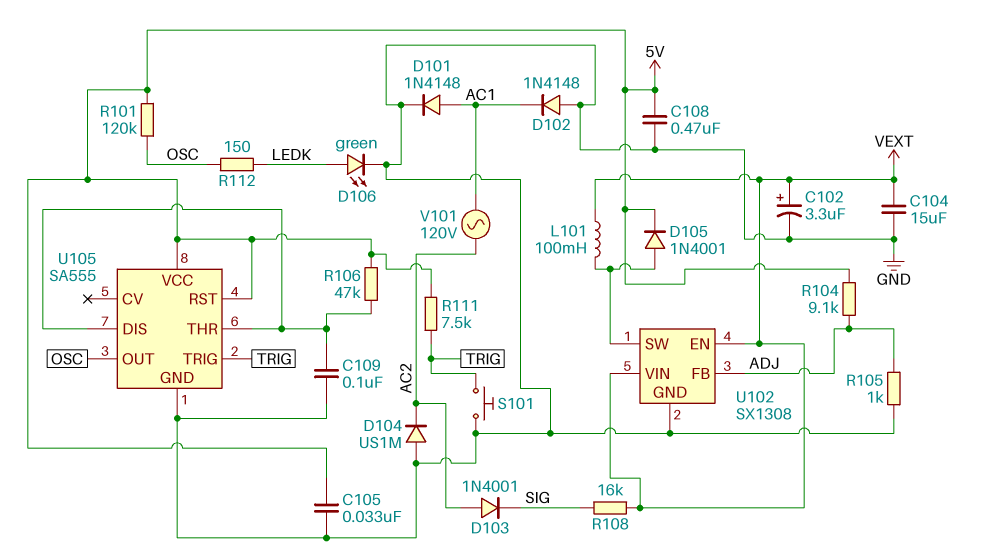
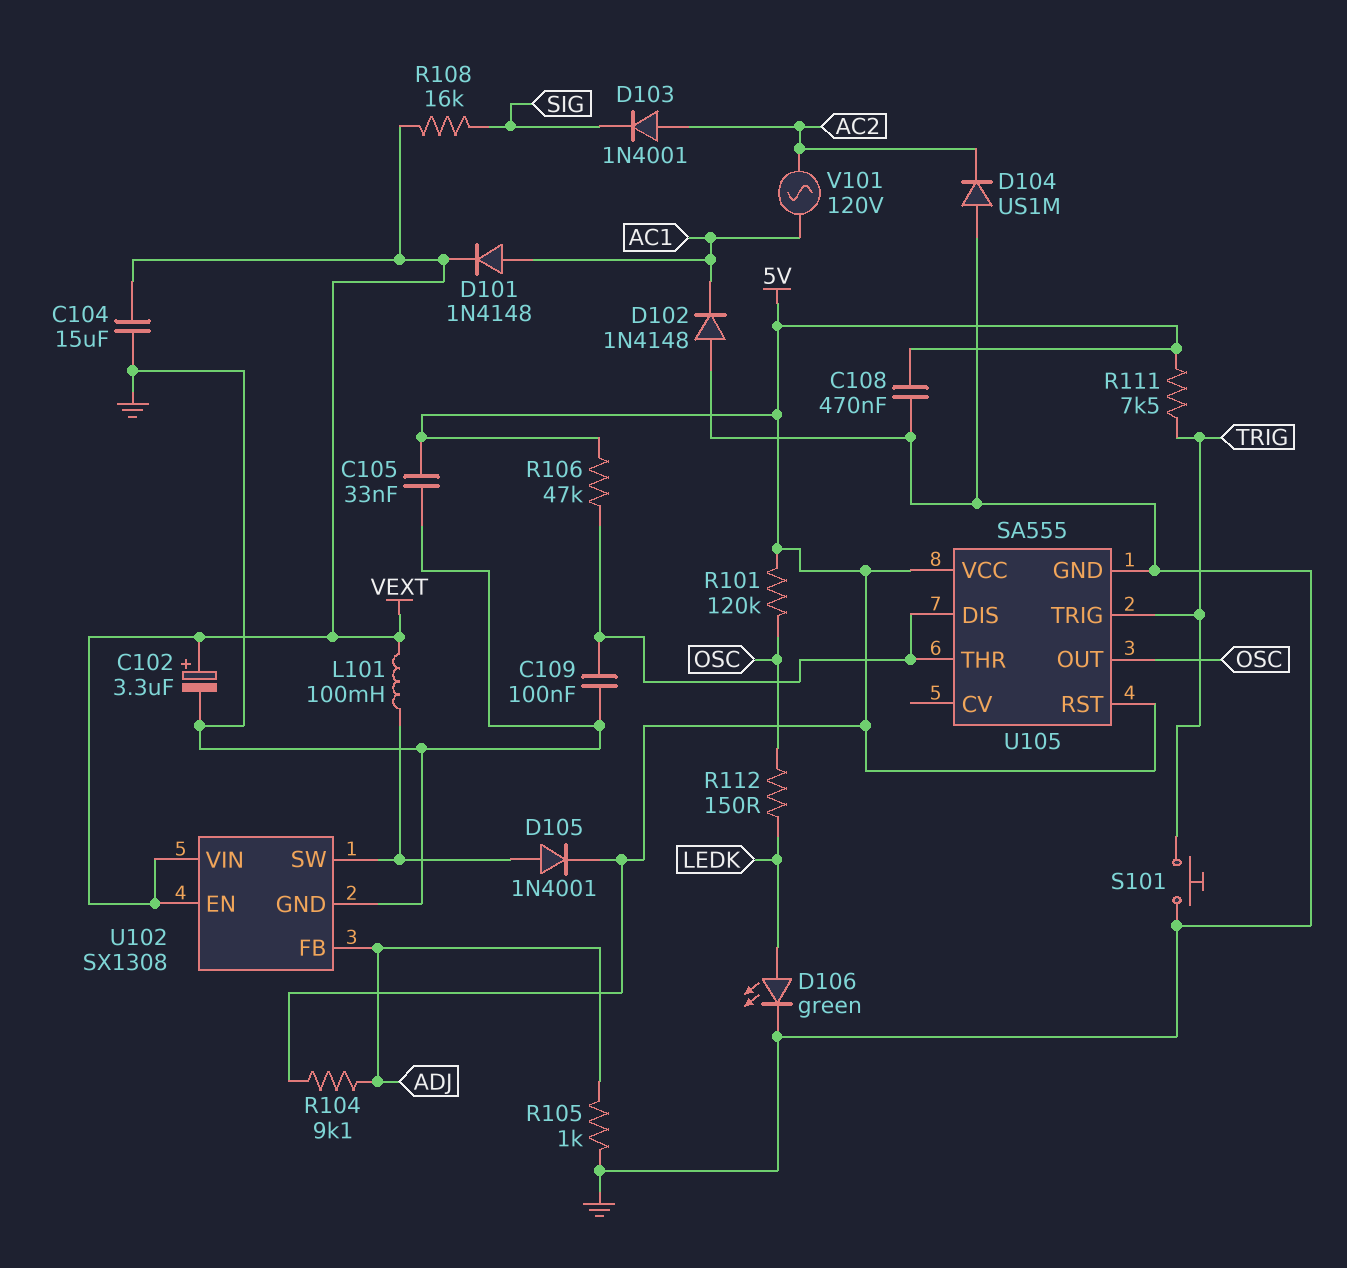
D101: diode 1N4148 (A AC1, K GND) -> diode 1N4148 (A AC1, K VEXT)

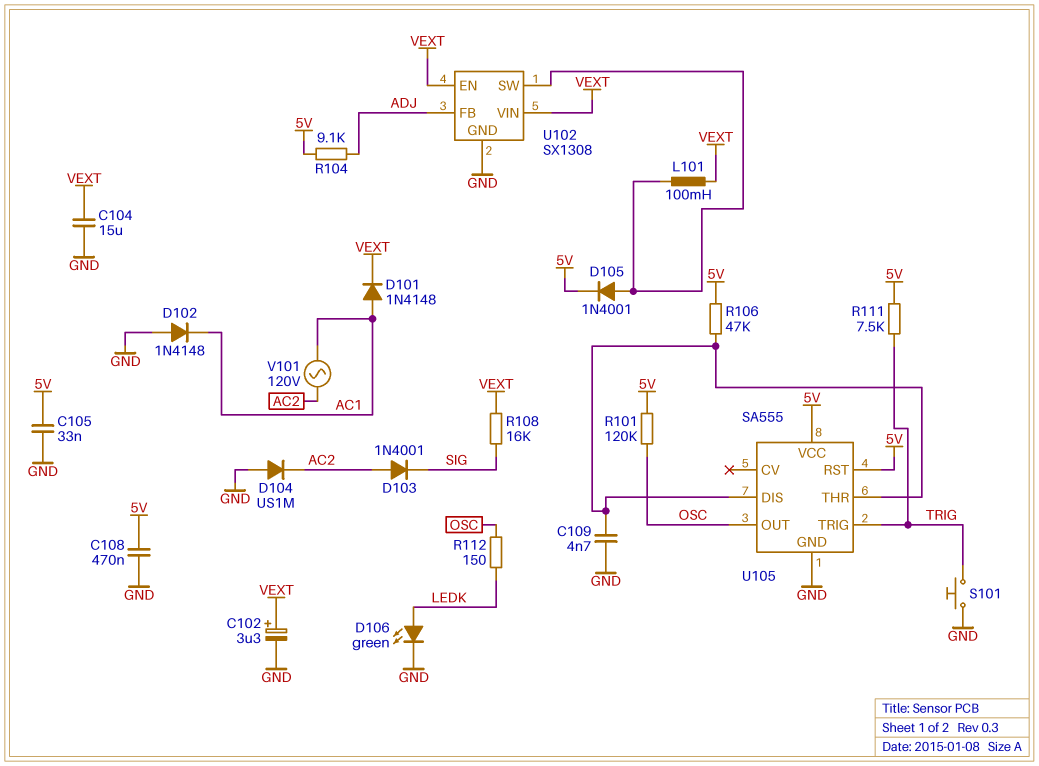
C109: 100nF (GND, U105/DIS) -> 4.7nF (GND, U105/DIS)
R105: 1k (ADJ, GND) -> none

